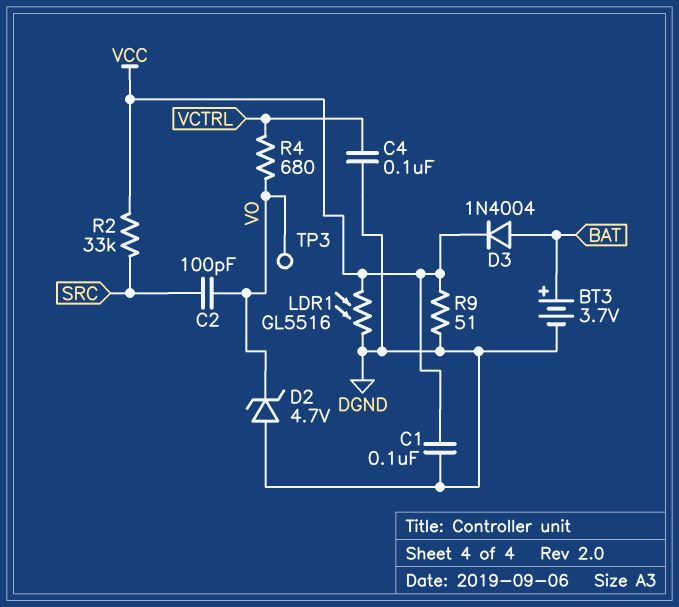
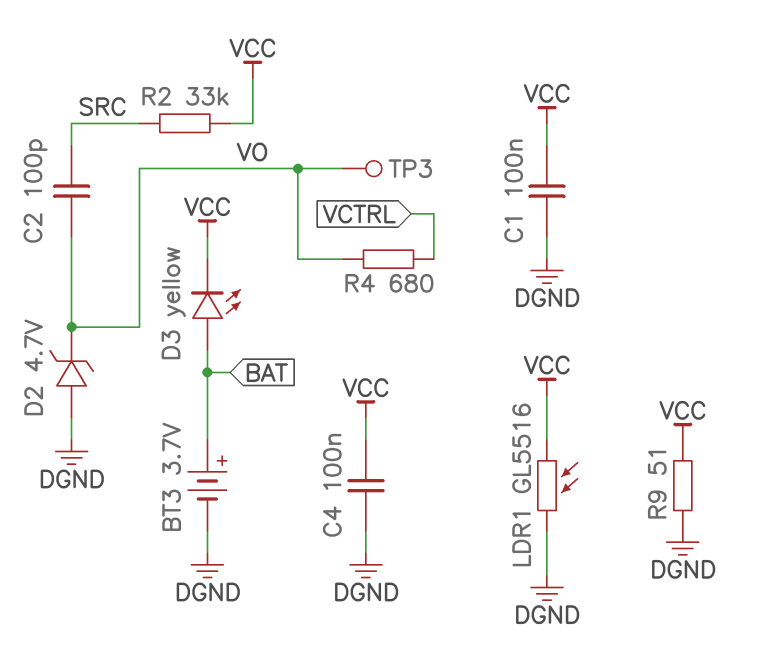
C4: 100nF (DGND, VCTRL) -> 100nF (DGND, VCC)
D3: diode 1N4004 (A BAT, K VCC) -> LED yellow (A BAT, K VCC)

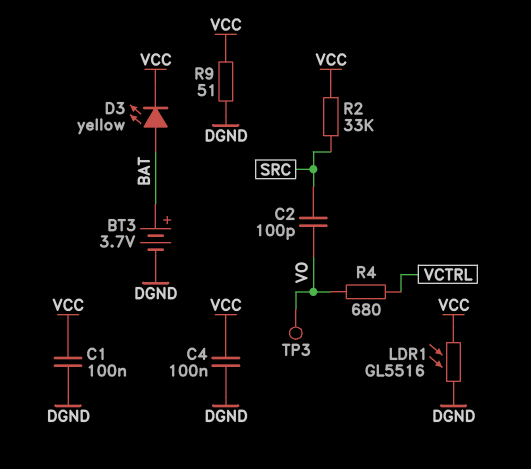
D2: zener 4.7V (A DGND, K VO) -> none

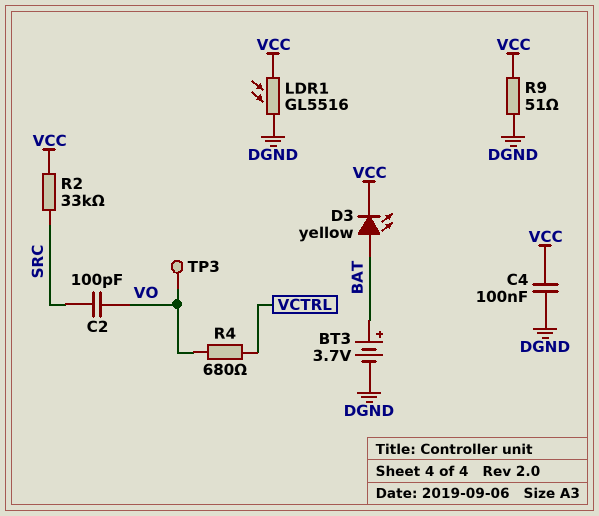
C1: 100nF (DGND, VCC) -> none

